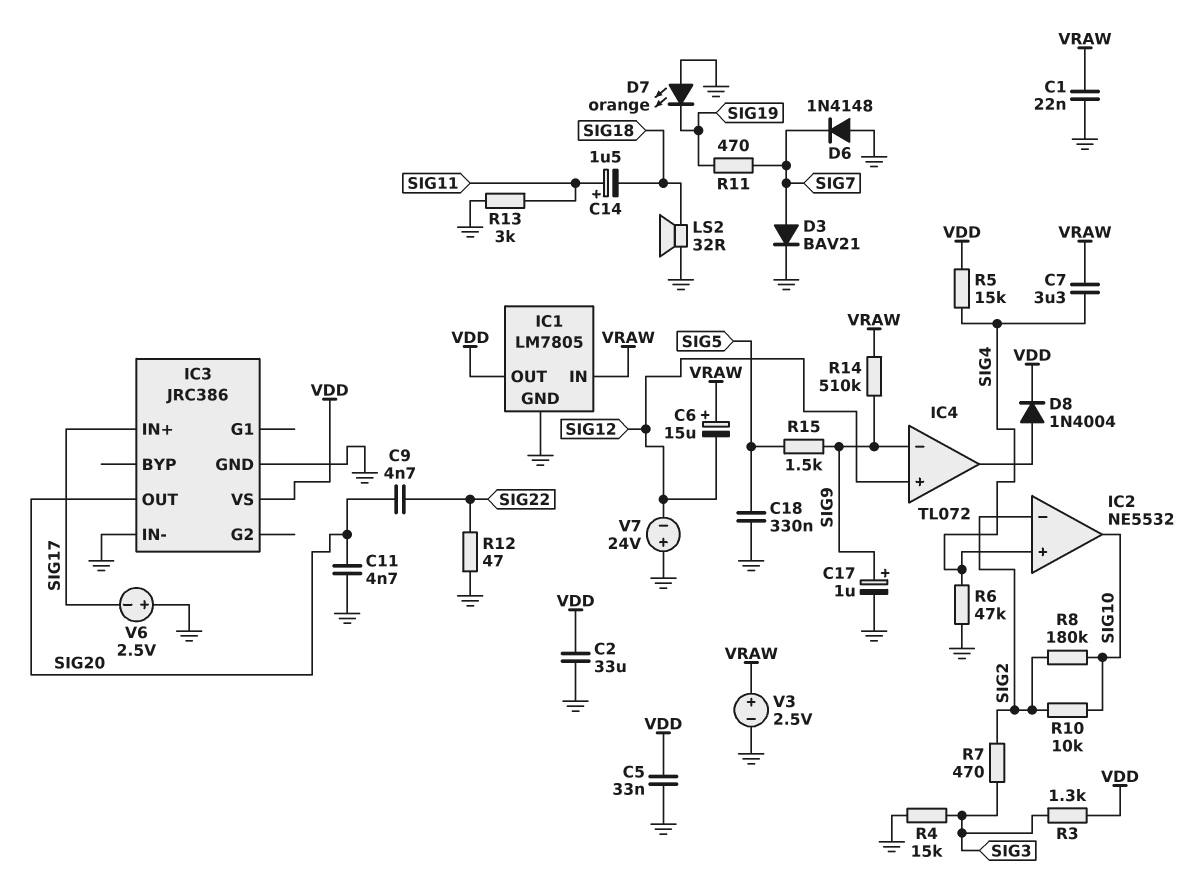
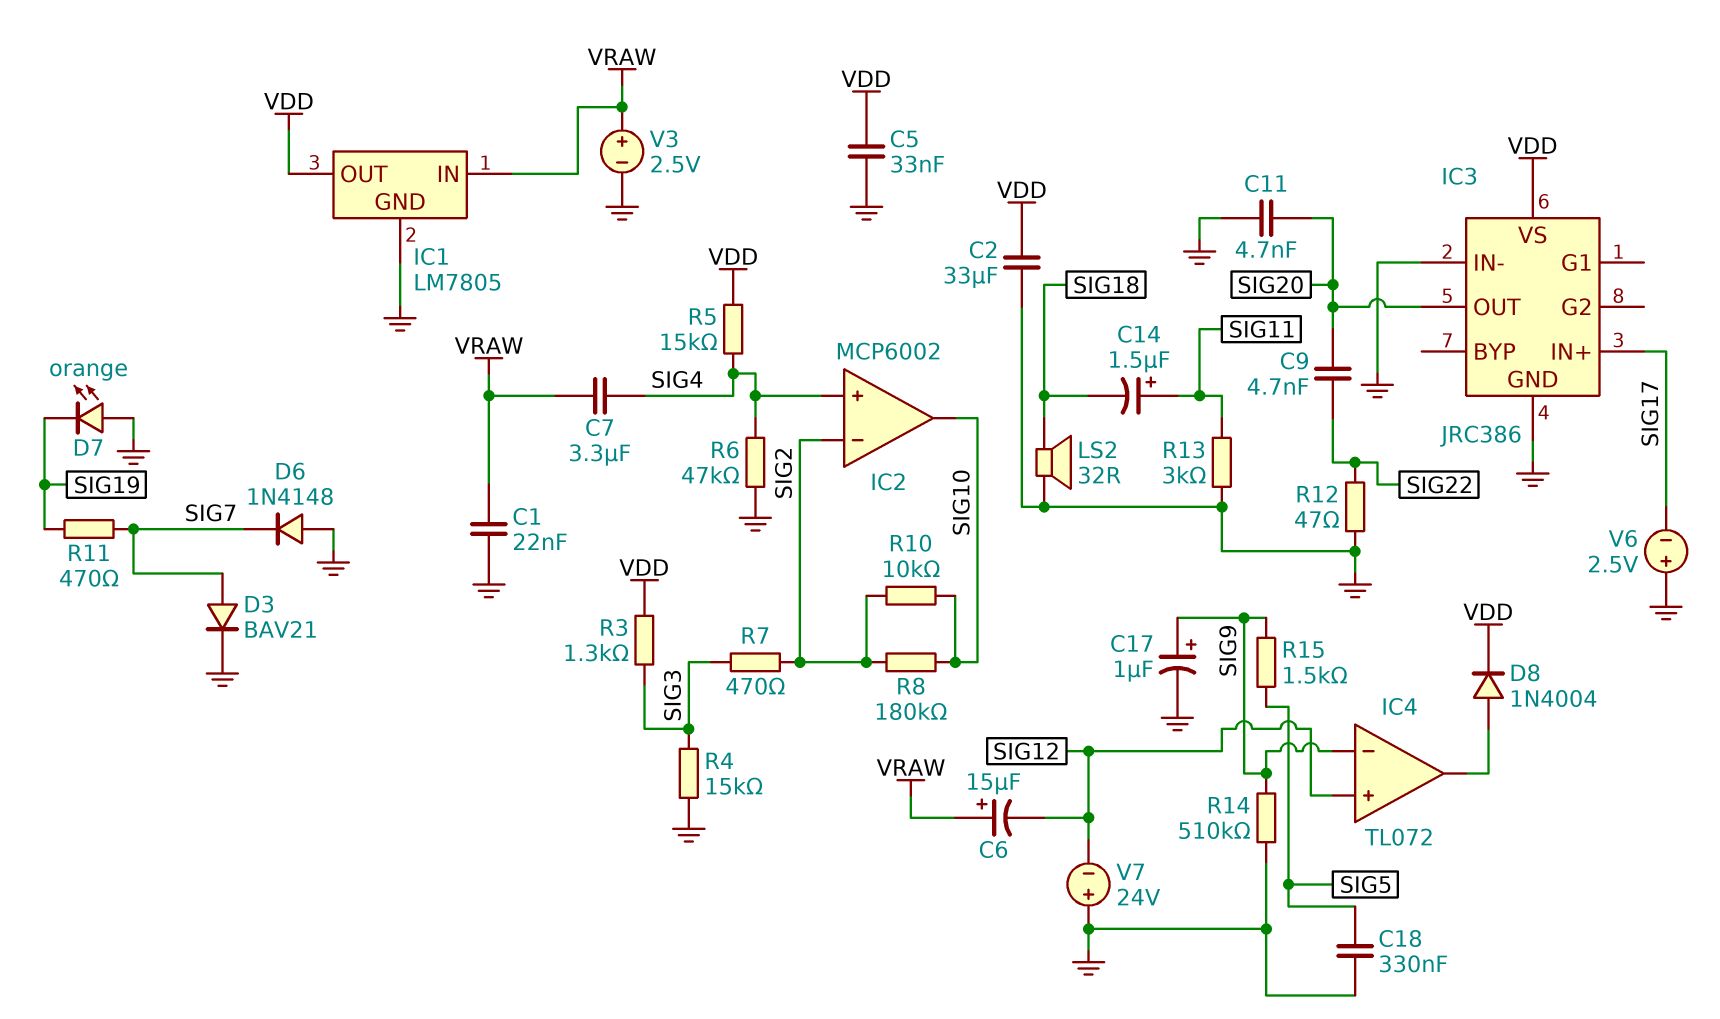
IC2: NE5532 -> MCP6002
R14: 510k (SIG9, VRAW) -> 510k (GND, SIG9)

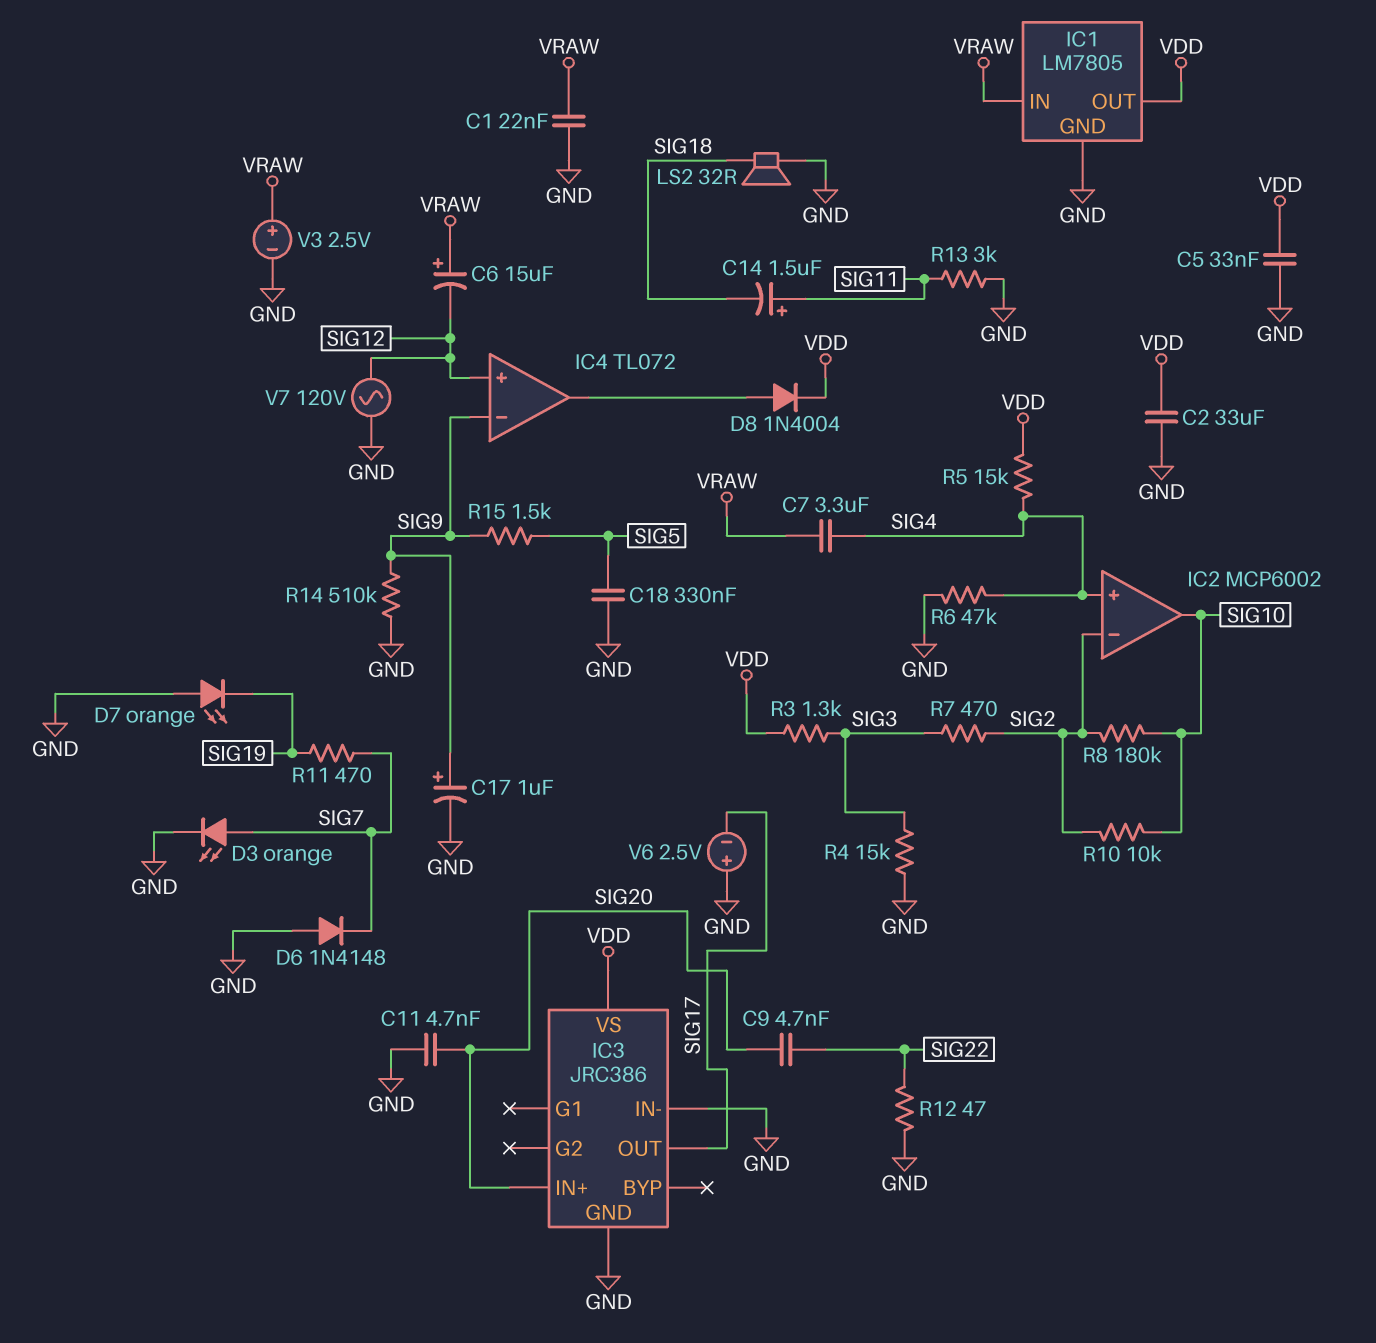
D3: diode BAV21 (A SIG7, K GND) -> LED orange (A SIG7, K GND)
IC3 pin IN+: SIG17 -> SIG20
IC3 pin OUT: SIG20 -> SIG17
V7: 24V (plus GND, minus SIG12) -> AC 120V (GND, SIG12)

